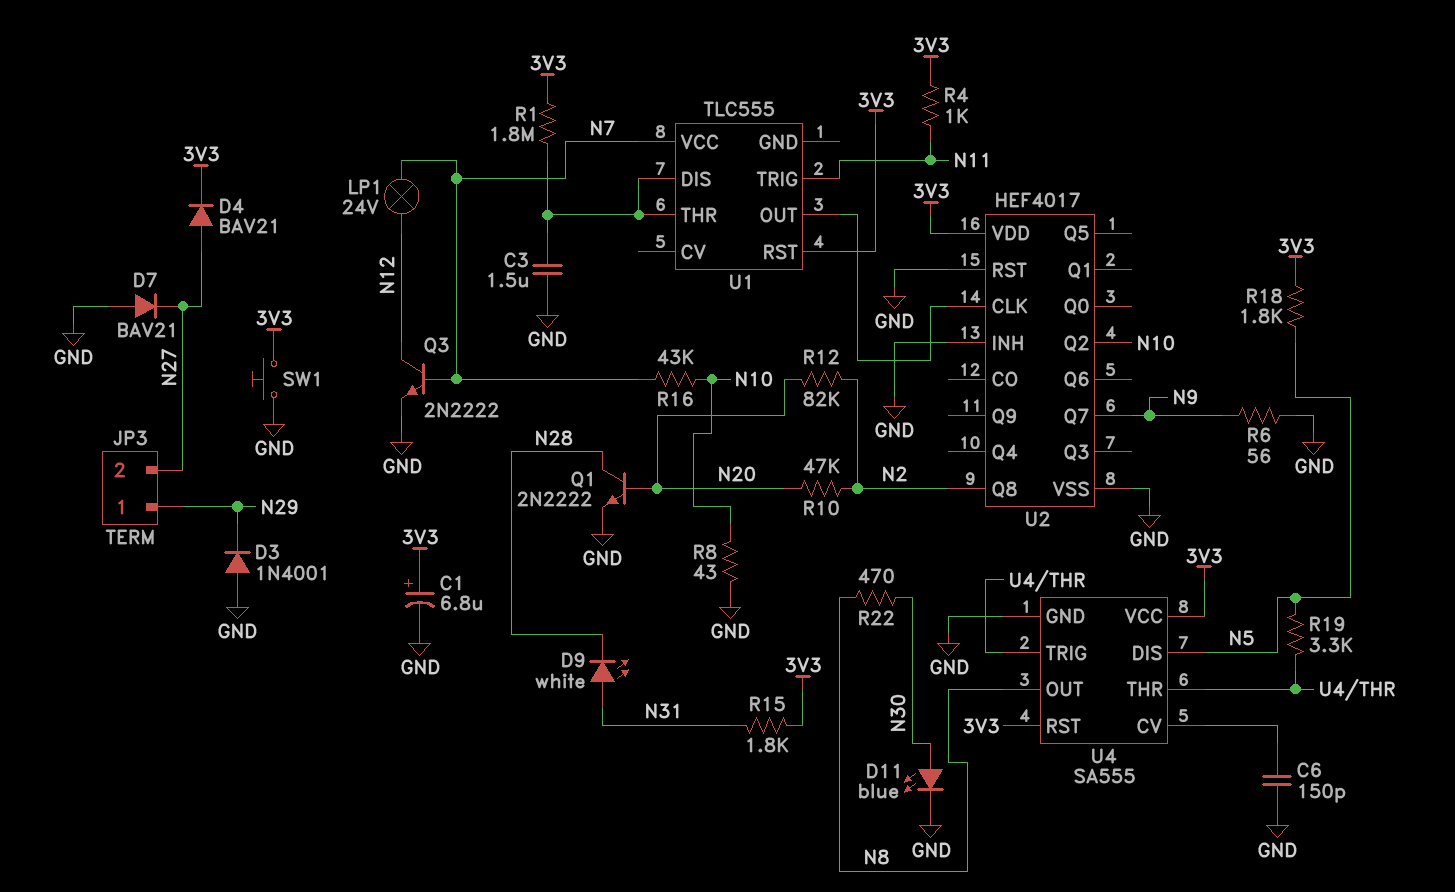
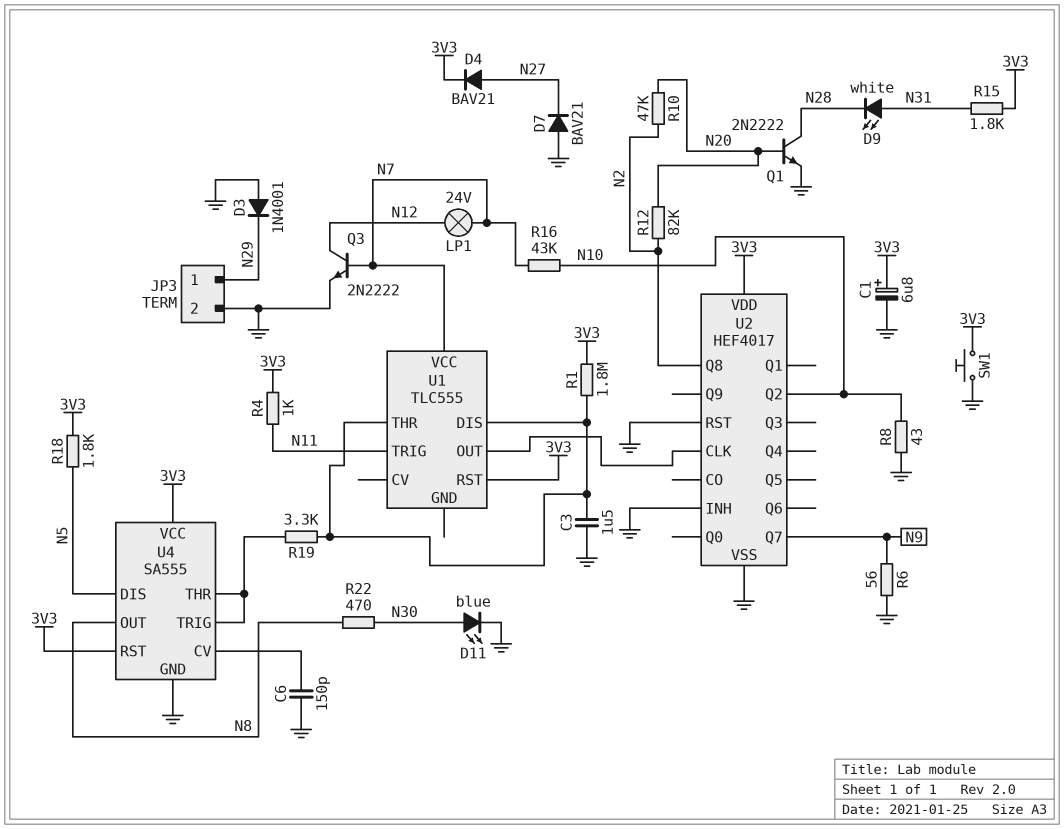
JP3 pin 2: N27 -> GND
R19: 3.3k (N5, U4/THR) -> 3.3k (U1/DIS, U4/THR)

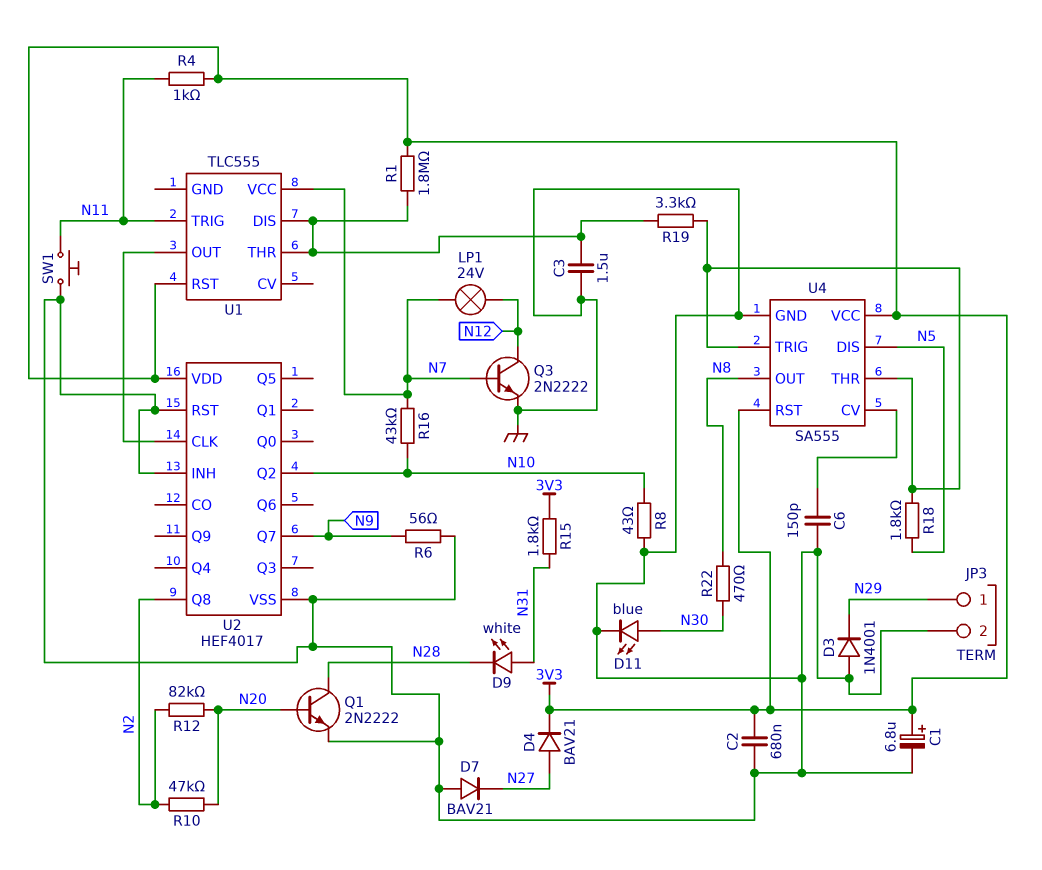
C2: none -> 680nF (3V3, GND)
R18: 1.8k (3V3, N5) -> 1.8k (N5, U4/THR)
SW1: button (3V3, GND) -> button (GND, N11)

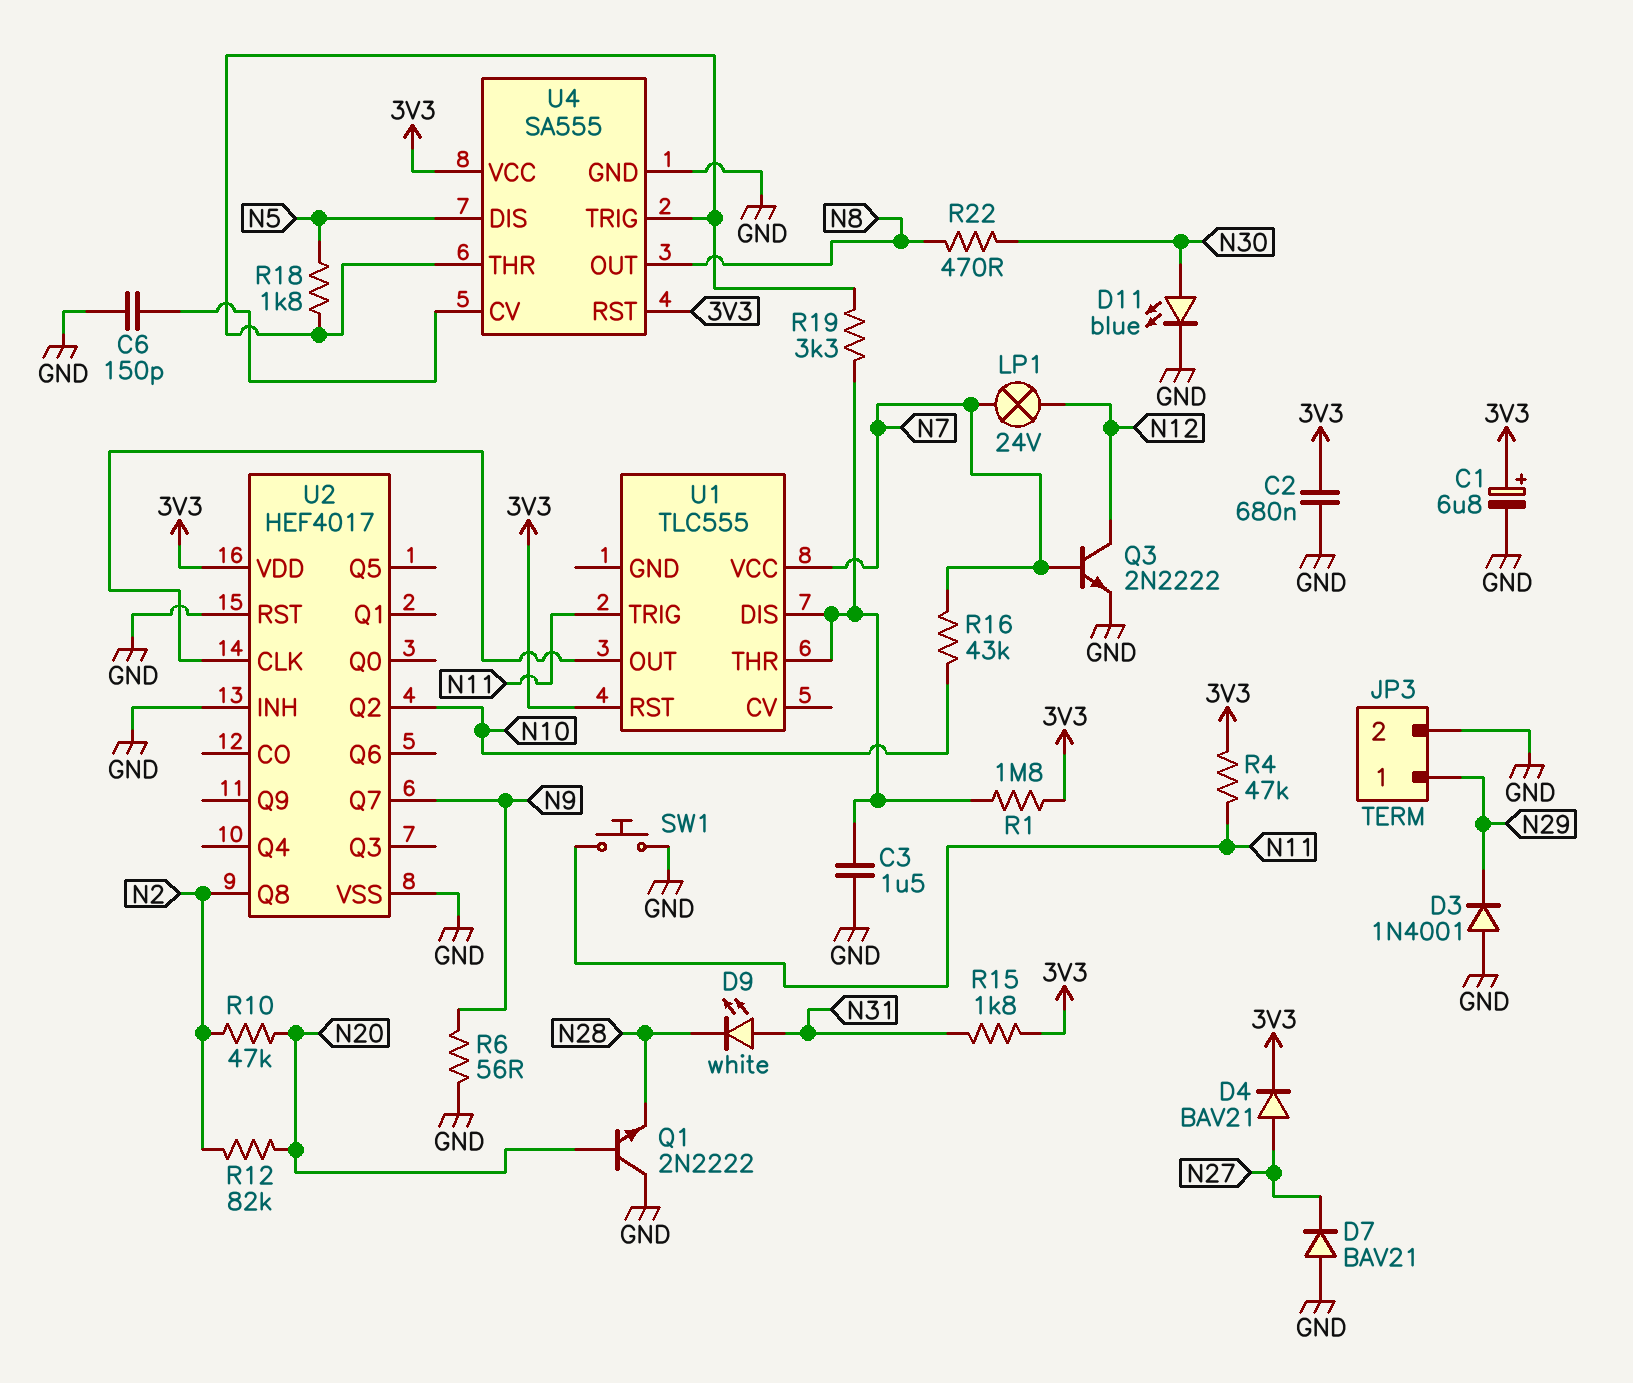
Q1: NPN 2N2222 (B N20, C N28, E GND) -> NPN 2N2222 (B N20, C GND, E N28)
R4: 1k (3V3, N11) -> 47k (3V3, N11)
R8: 43 (GND, N10) -> none

